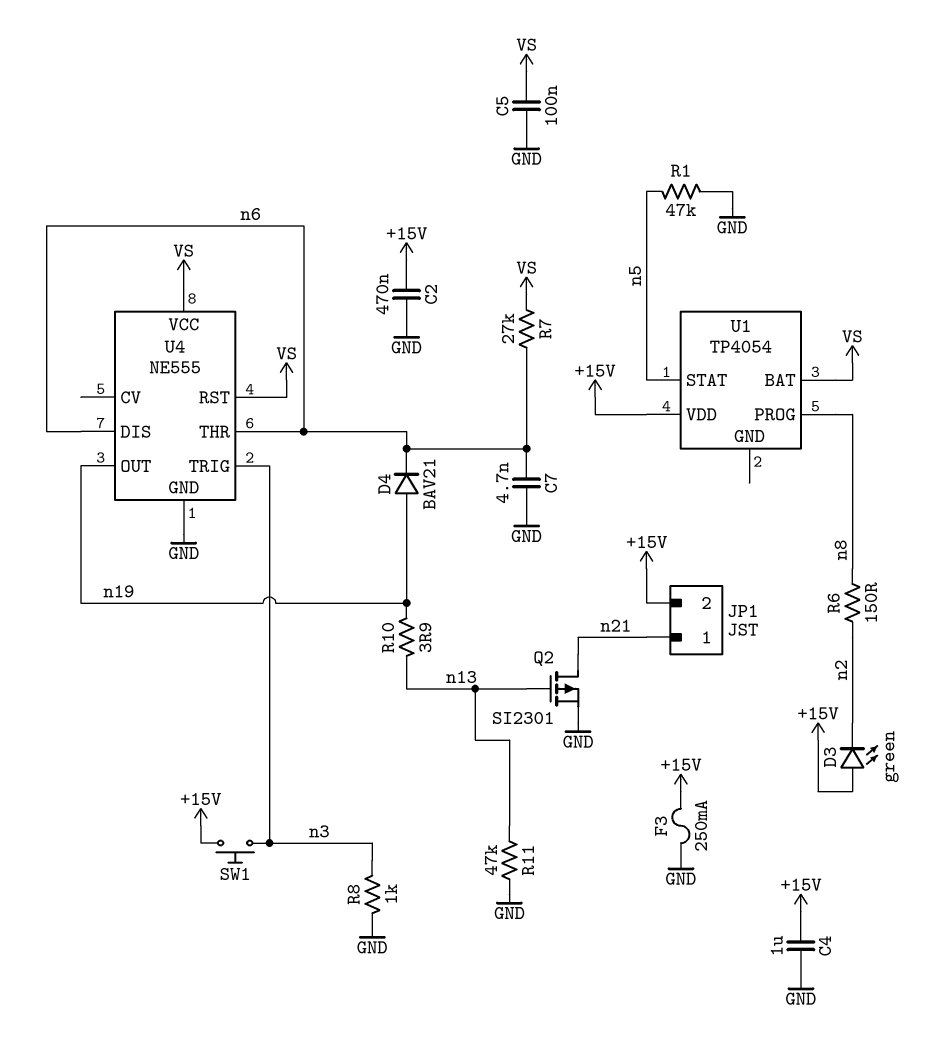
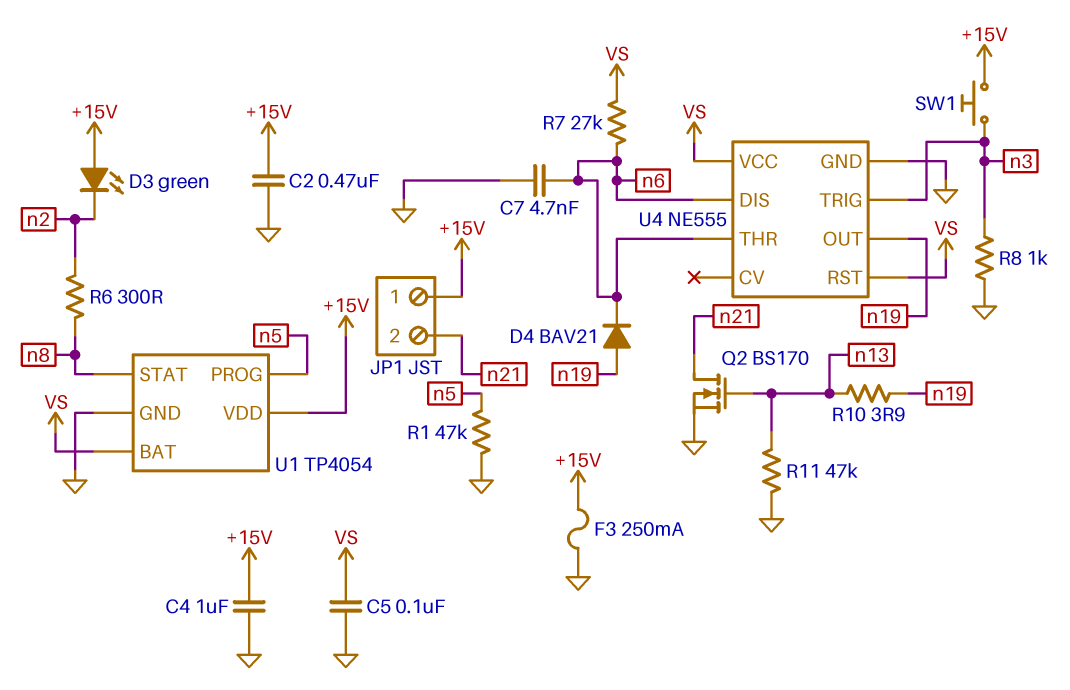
JP1 pin 1: n21 -> +15V
JP1 pin 2: +15V -> n21
Q2: PMOS SI2301 (G n13, D n21, S GND) -> NMOS BS170 (G n13, D n21, S GND)
R6: 150 (n2, n8) -> 300 (n2, n8)
U1 pin GND: none -> GND
U1 pin PROG: n8 -> n5
U1 pin STAT: n5 -> n8

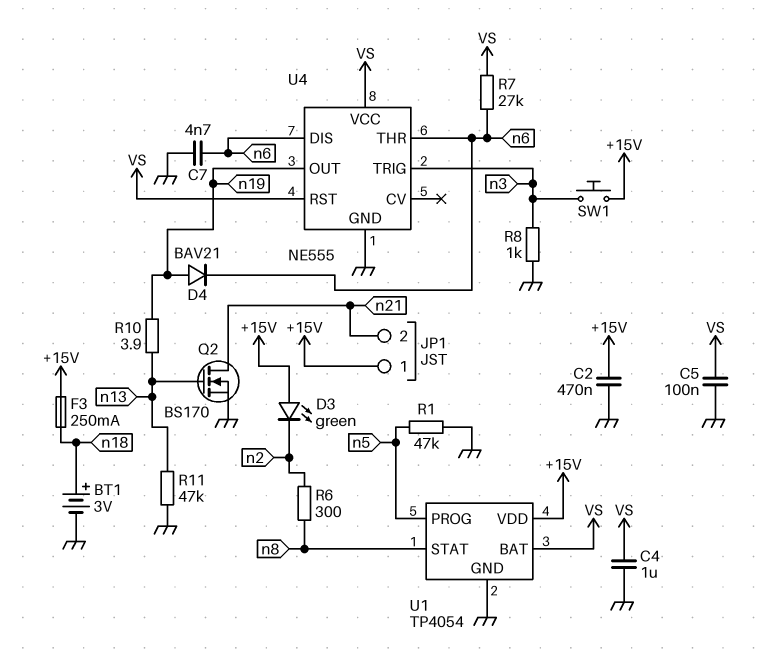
BT1: none -> 3V (plus n18, minus GND)
C4: 1uF (+15V, GND) -> 1uF (GND, VS)
F3: 250mA (+15V, GND) -> 250mA (+15V, n18)

